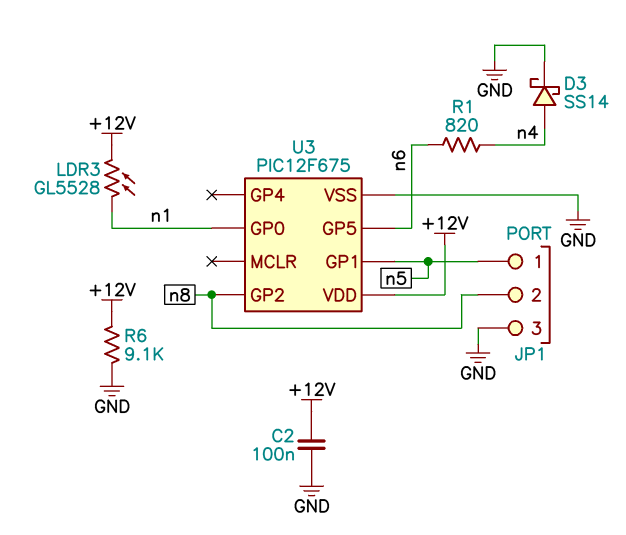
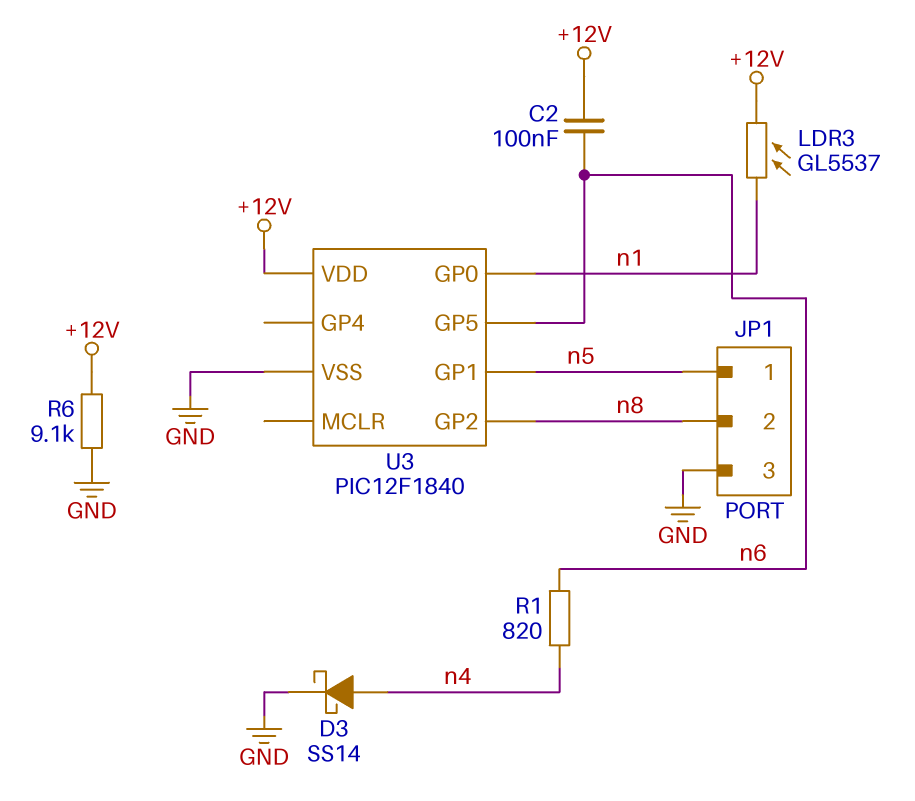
C2: 100nF (+12V, GND) -> 100nF (+12V, n6)
LDR3: GL5528 (+12V, n1) -> GL5537 (+12V, n1)
U3: PIC12F675 -> PIC12F1840

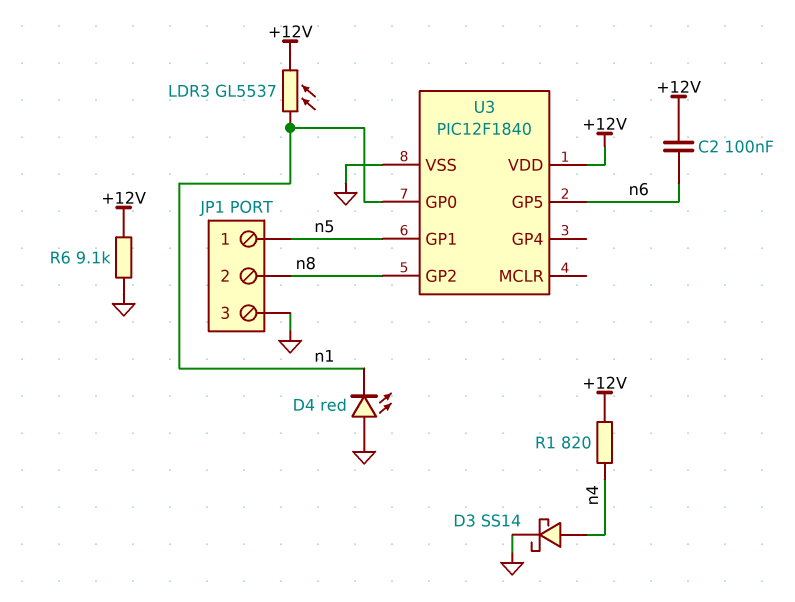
D4: none -> LED red (A GND, K n1)
R1: 820 (n4, n6) -> 820 (+12V, n4)

